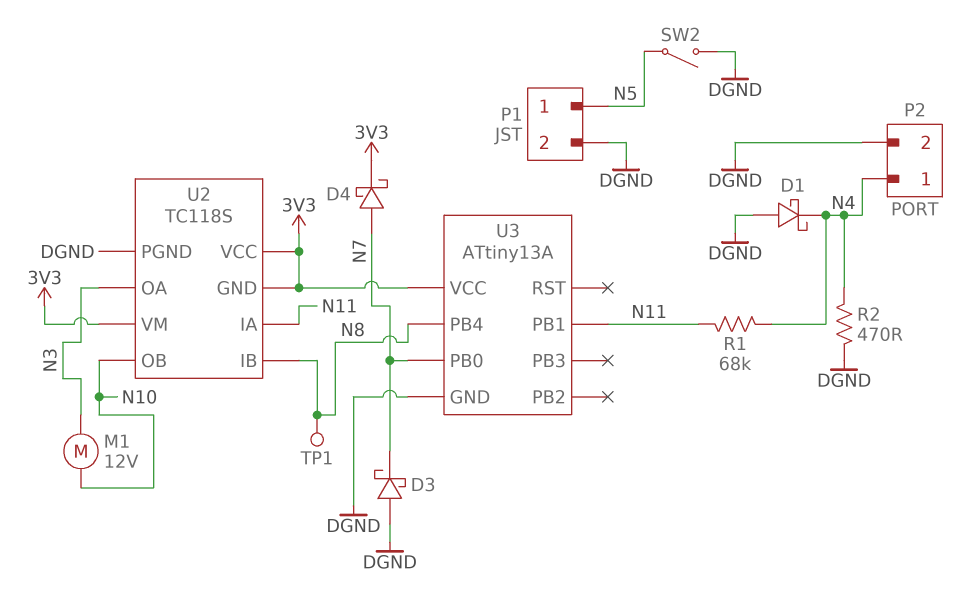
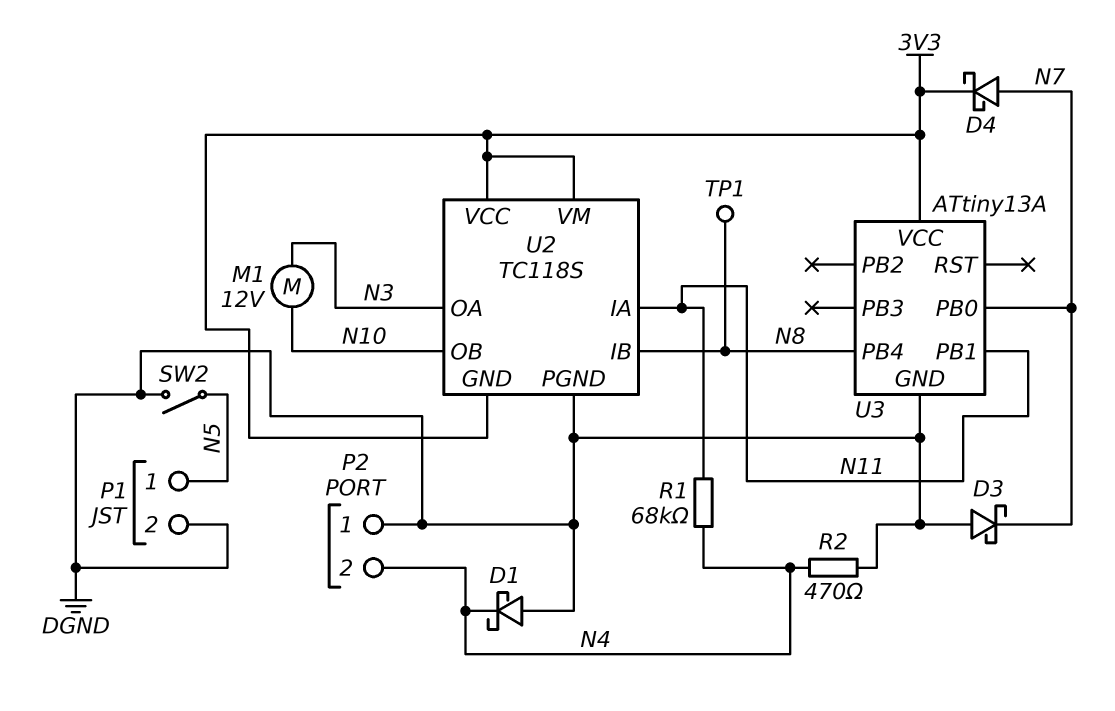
P2 pin 1: N4 -> DGND
P2 pin 2: DGND -> N4

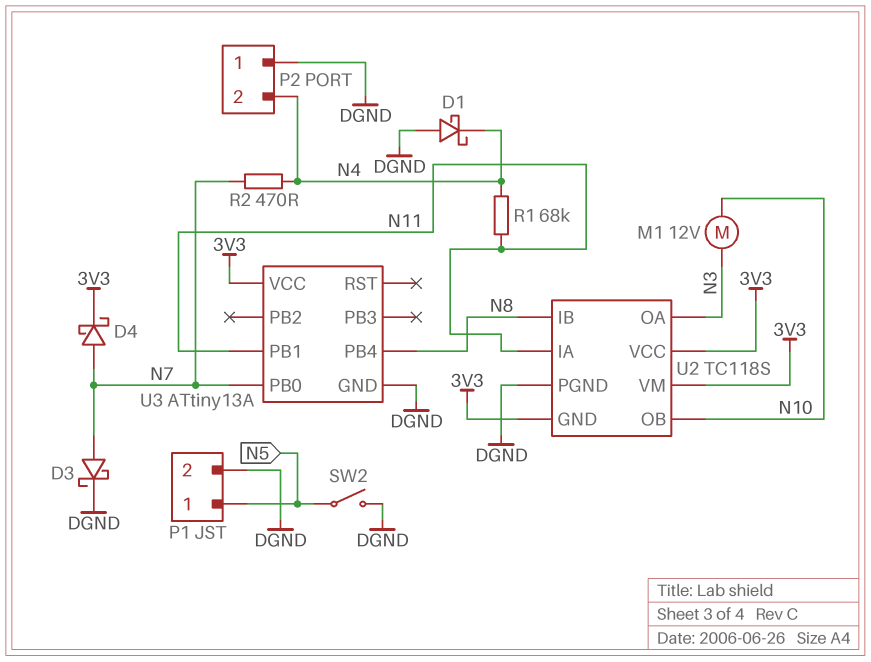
D3: schottky (A DGND, K N7) -> schottky (A N7, K DGND)
R2: 470 (DGND, N4) -> 470 (N4, N7)
TP1: test point (N8) -> none

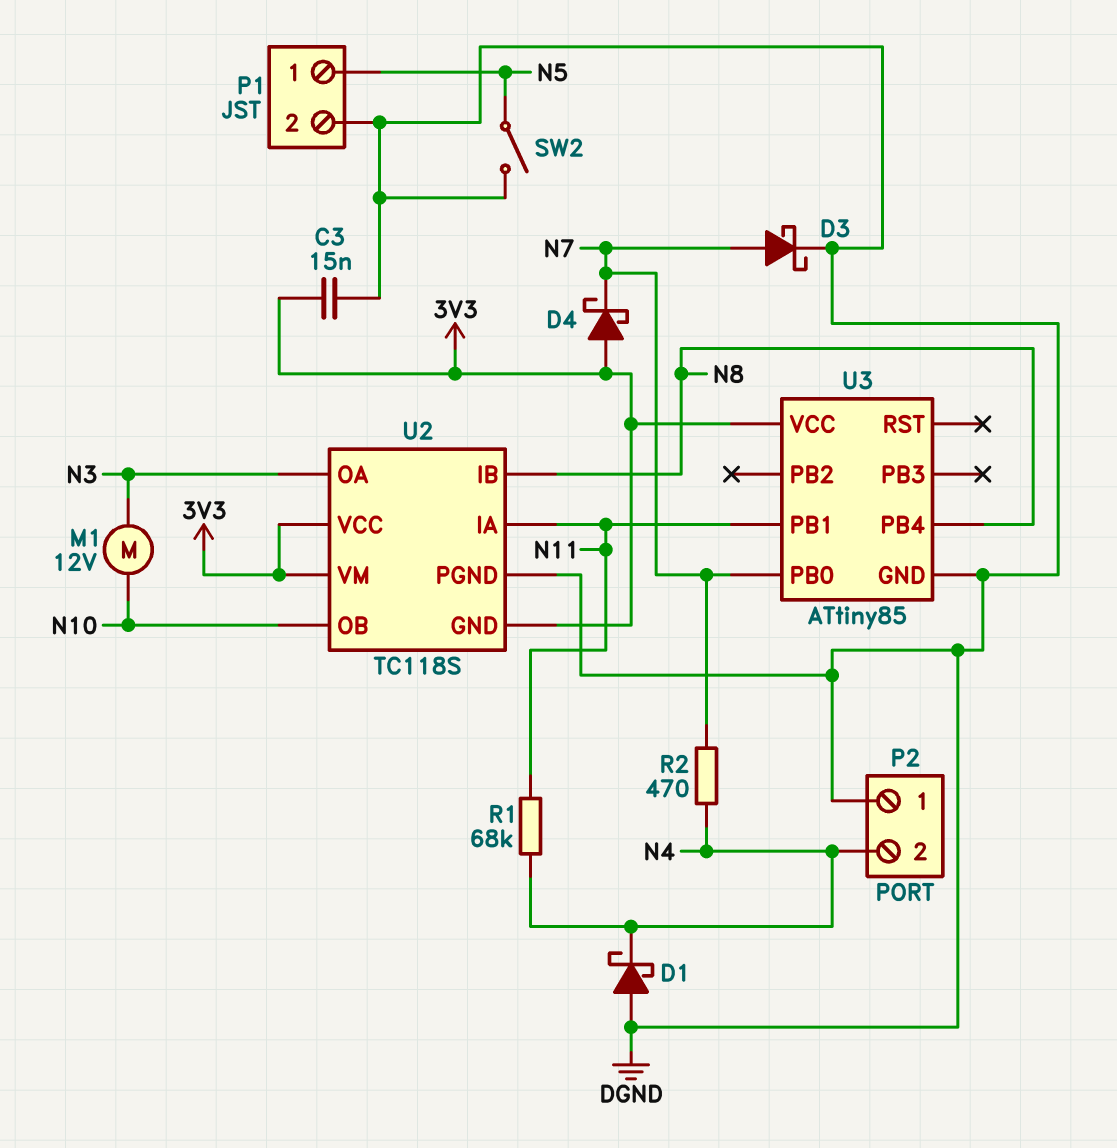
C3: none -> 15nF (3V3, DGND)
D4: schottky (A N7, K 3V3) -> schottky (A 3V3, K N7)
U3: ATtiny13A -> ATtiny85

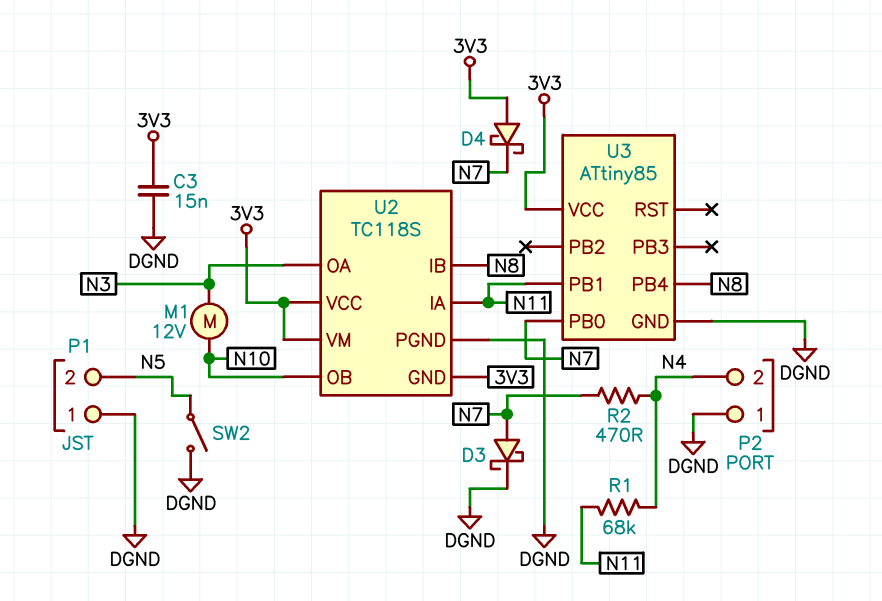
D1: schottky (A DGND, K N4) -> none
P1 pin 1: N5 -> DGND
P1 pin 2: DGND -> N5

